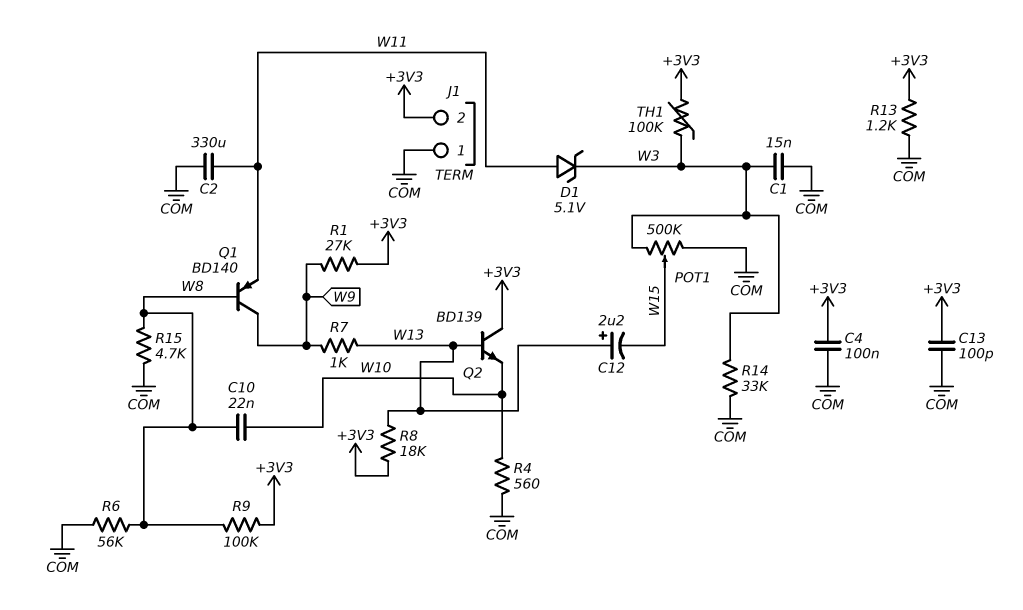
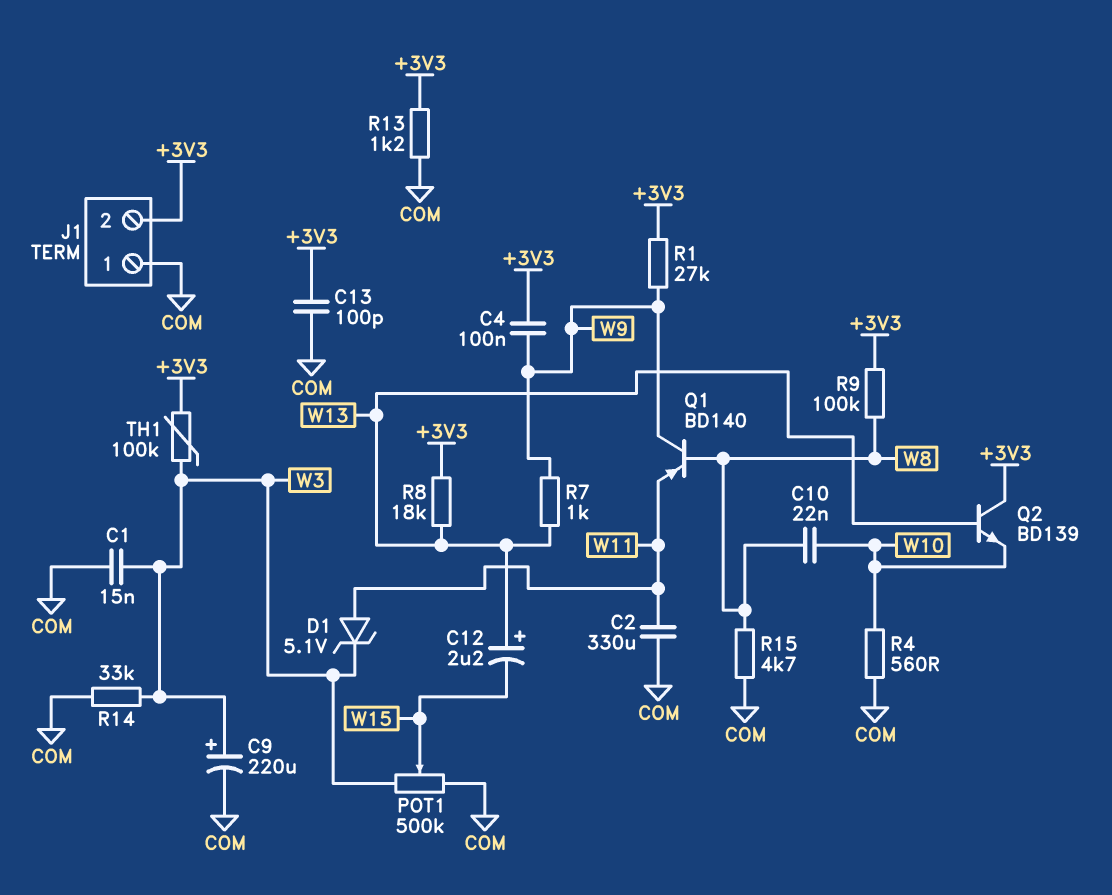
C4: 100nF (+3V3, COM) -> 100nF (+3V3, W9)
C9: none -> 220uF (plus W3, minus COM)
R6: 56k (COM, W8) -> none

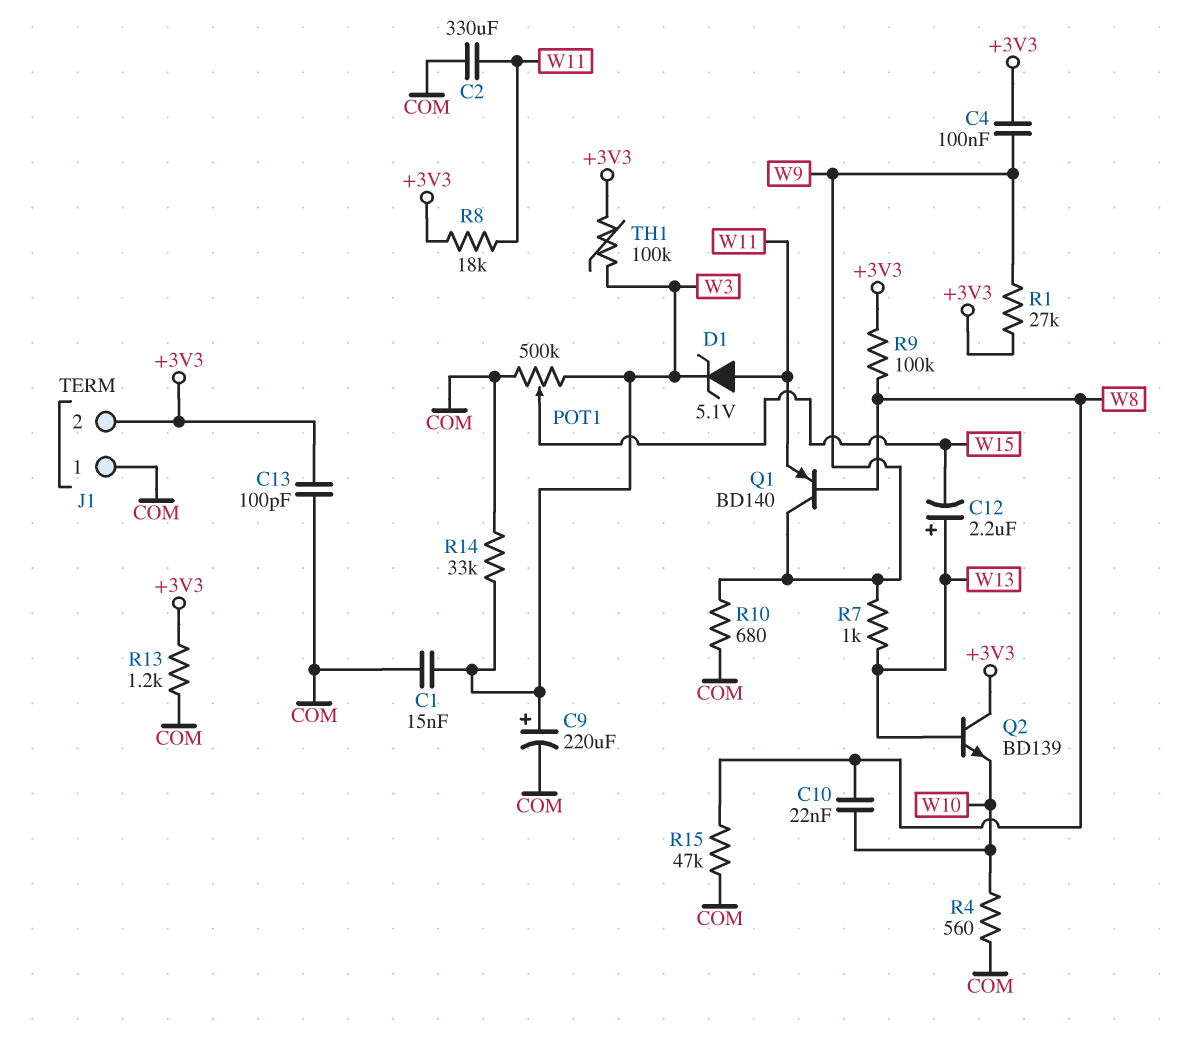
R8: 18k (+3V3, W13) -> 18k (+3V3, W11)
R10: none -> 680 (COM, W9)
R15: 4.7k (COM, W8) -> 47k (COM, W8)

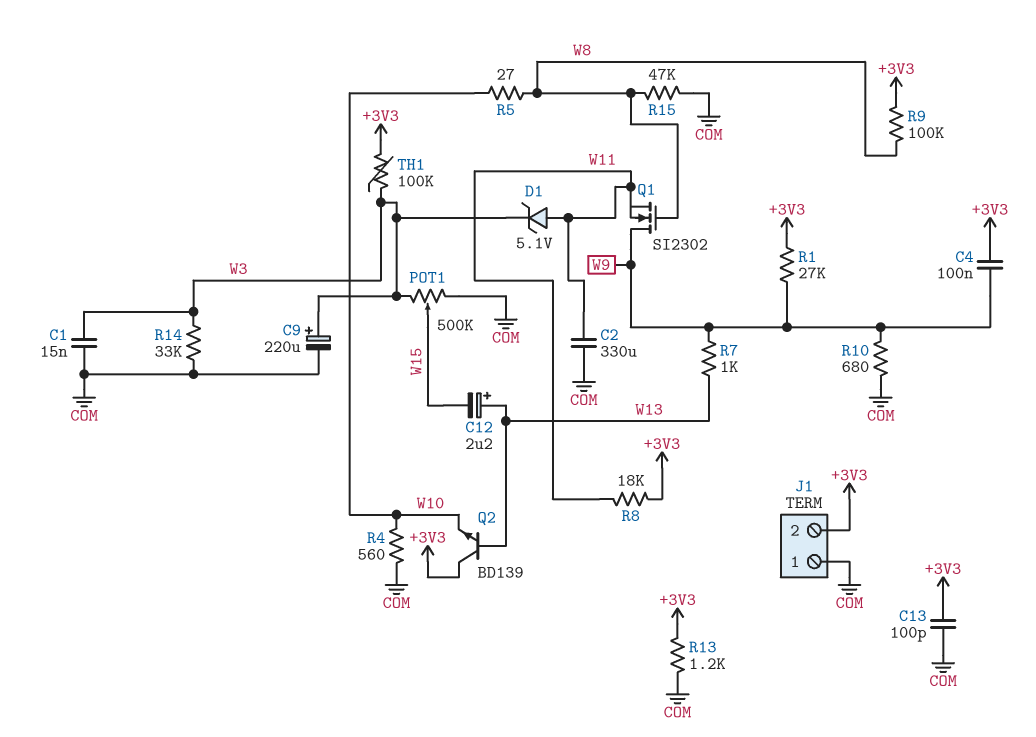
C10: 22nF (W8, W10) -> none
Q1: PNP BD140 (B W8, C W9, E W11) -> NMOS SI2302 (G W8, D W9, S W11)
R5: none -> 27 (W8, W10)

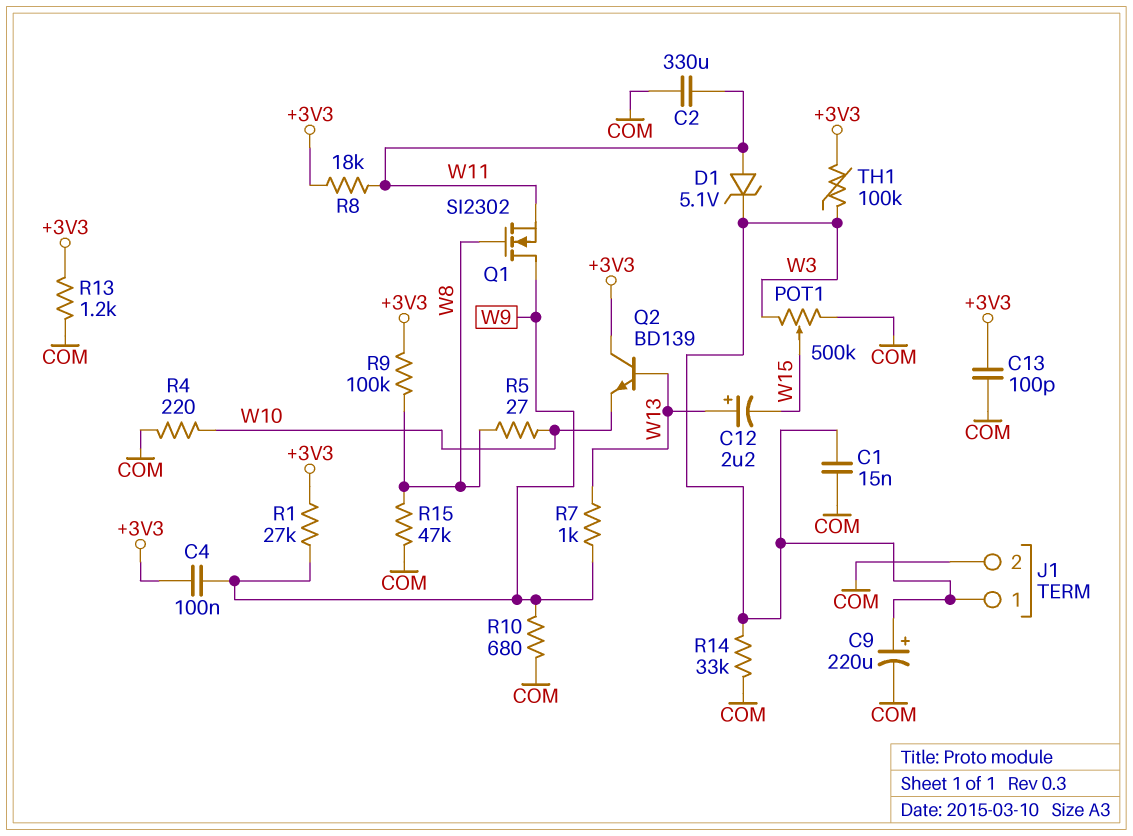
J1 pin 1: COM -> W3
J1 pin 2: +3V3 -> COM
R4: 560 (COM, W10) -> 220 (COM, W10)

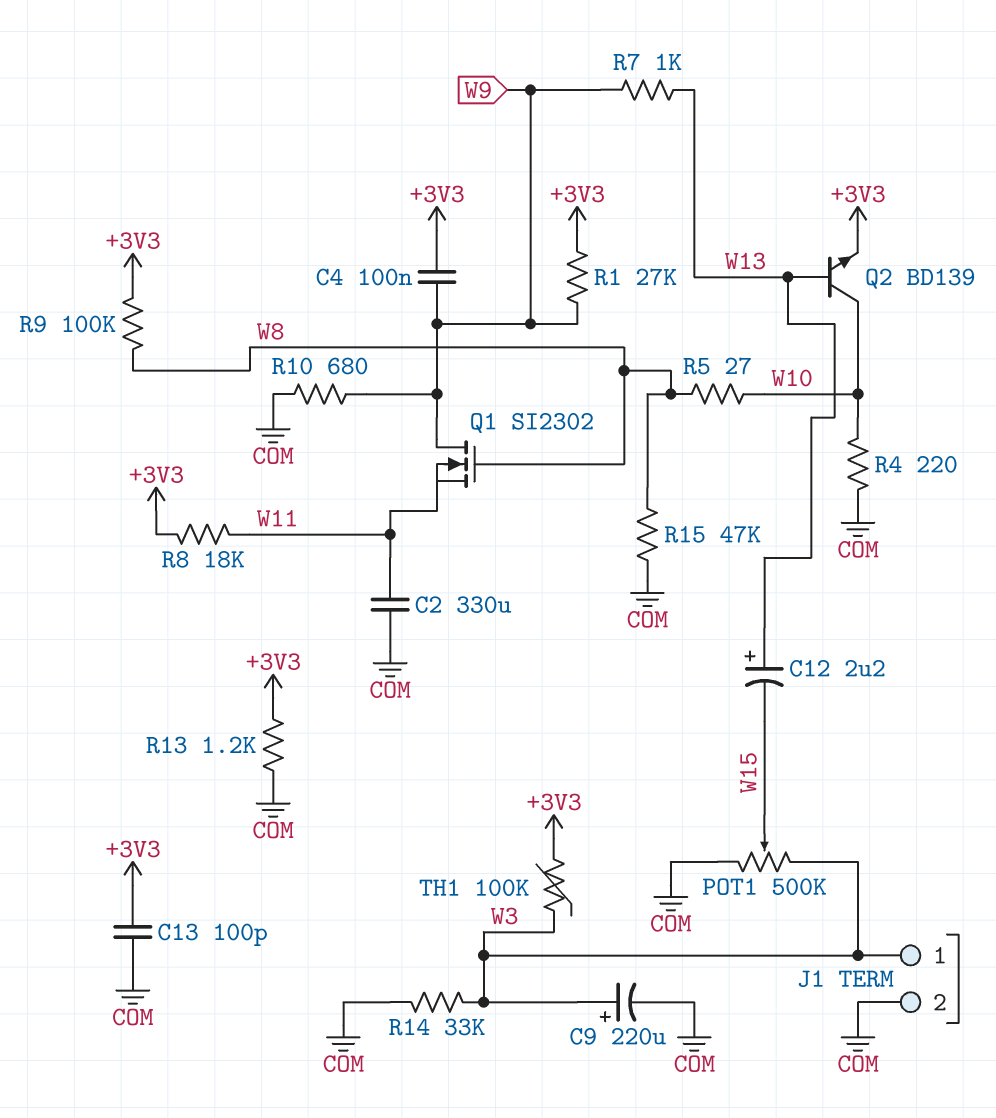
C1: 15nF (COM, W3) -> none
D1: zener 5.1V (A W11, K W3) -> none
Q2: NPN BD139 (B W13, C +3V3, E W10) -> NPN BD139 (B W13, C W10, E +3V3)

